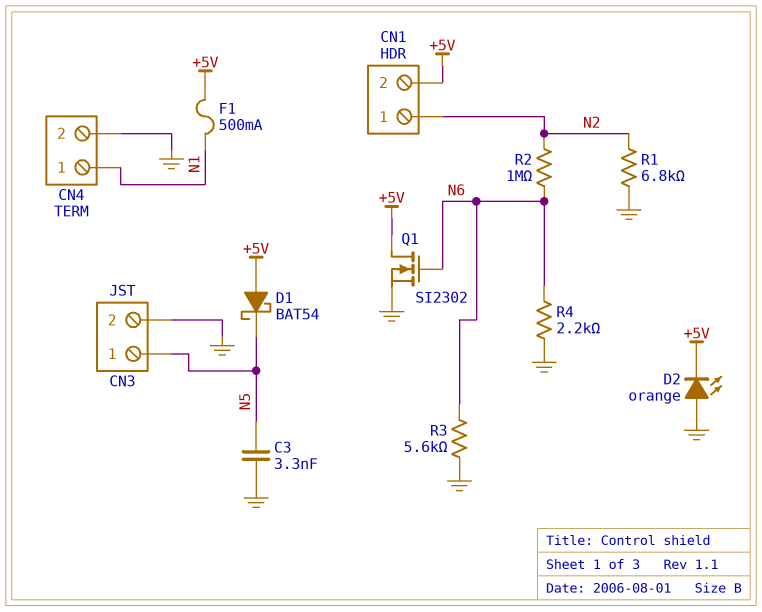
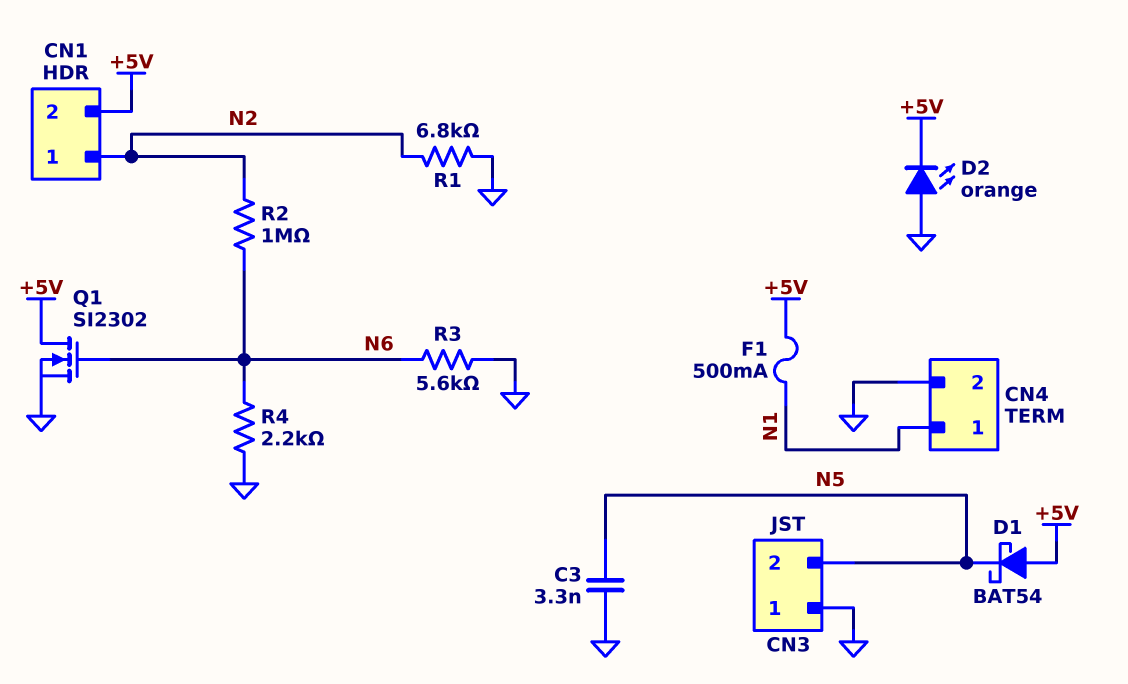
CN3 pin 1: N5 -> GND
CN3 pin 2: GND -> N5

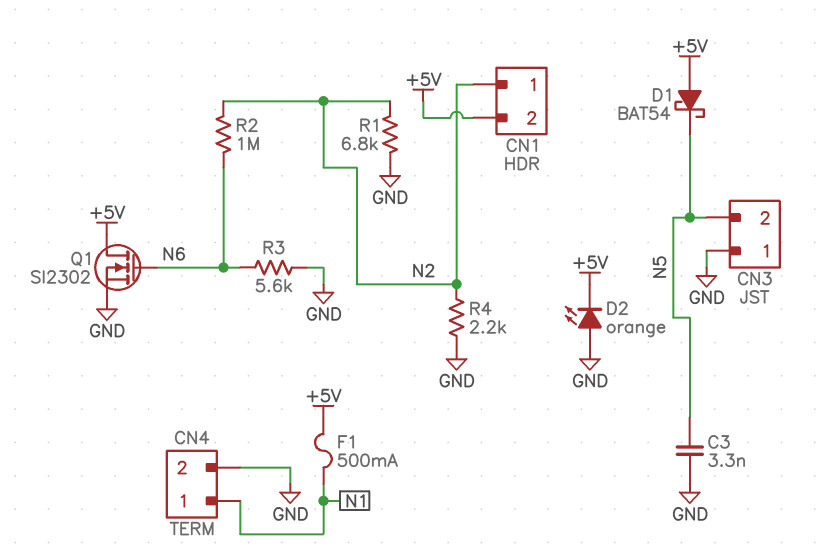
R4: 2.2k (GND, N6) -> 2.2k (GND, N2)

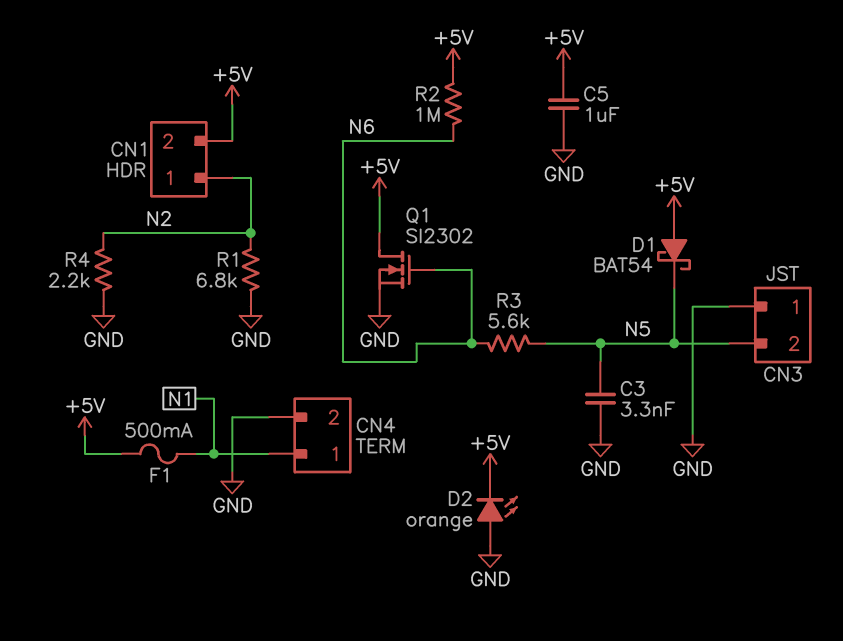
C5: none -> 1uF (+5V, GND)
R2: 1M (N2, N6) -> 1M (+5V, N6)
R3: 5.6k (GND, N6) -> 5.6k (N5, N6)

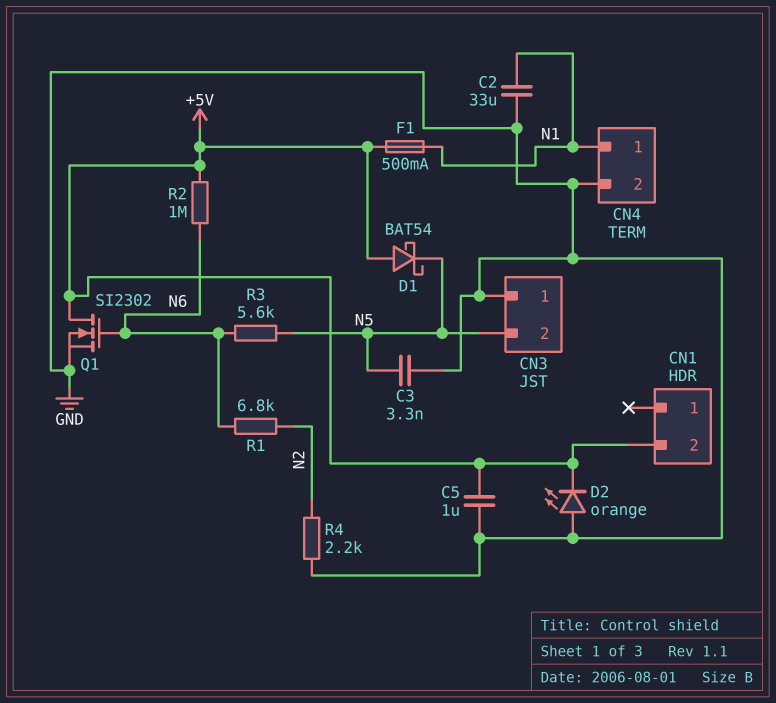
C2: none -> 33uF (GND, N1)
CN1 pin 1: N2 -> none
R1: 6.8k (GND, N2) -> 6.8k (N2, N6)

